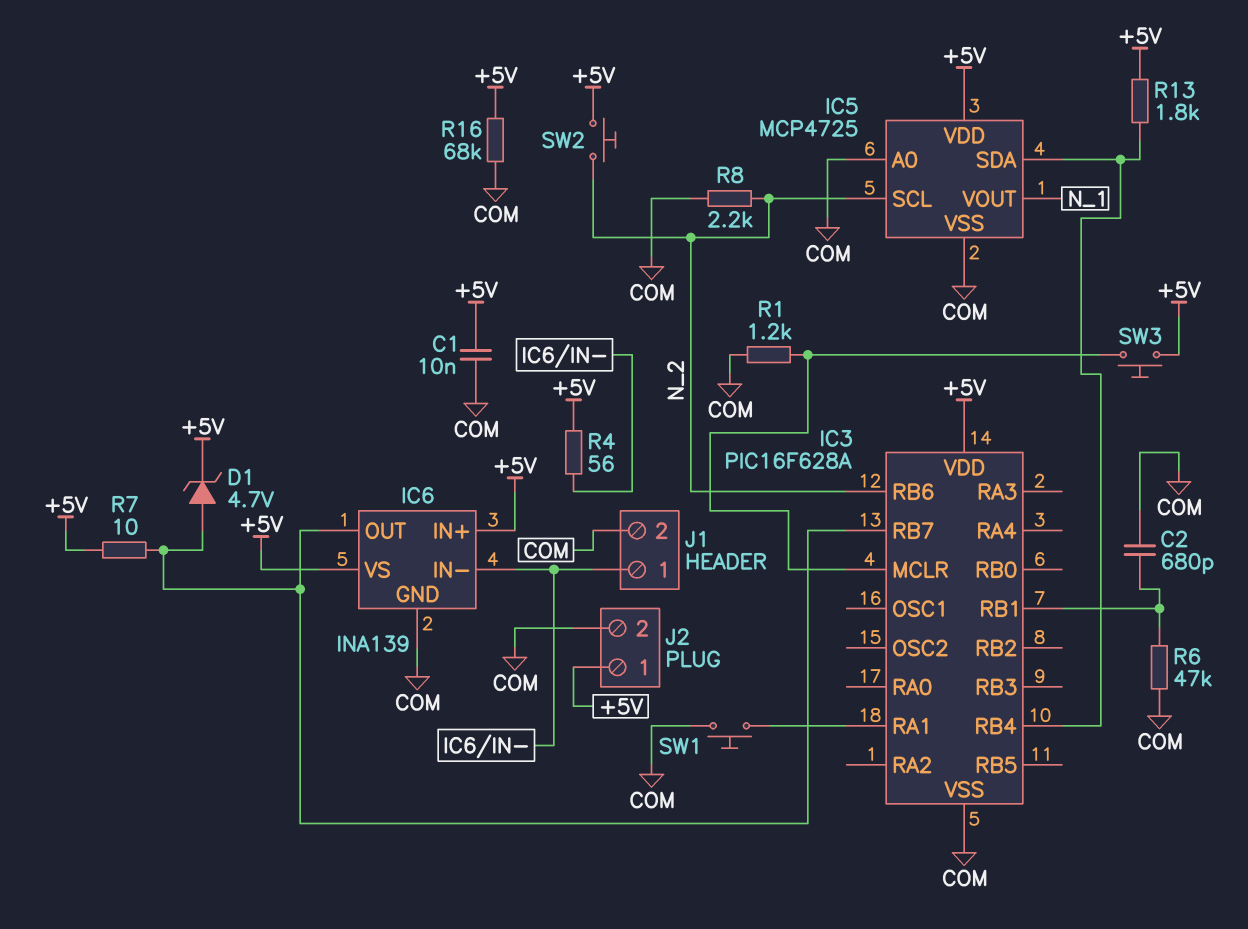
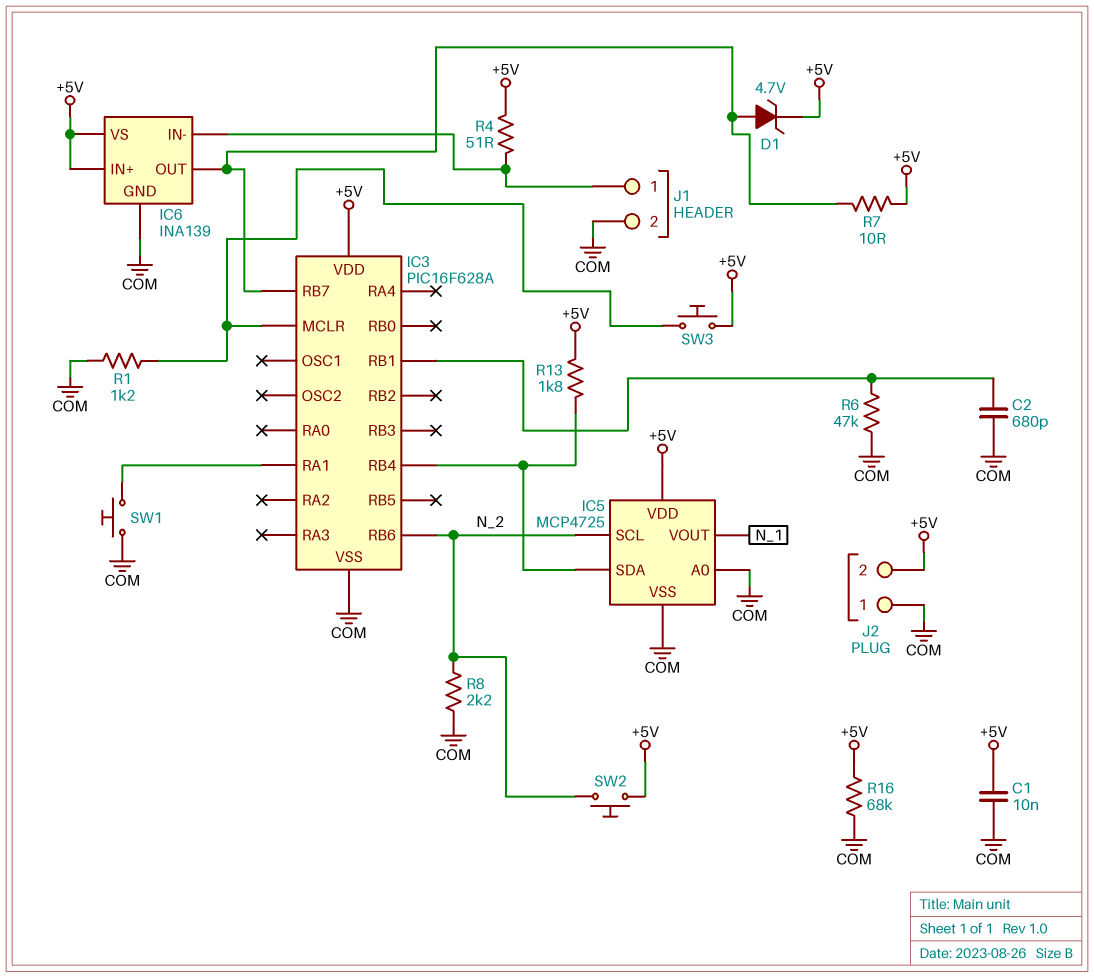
J2 pin 1: +5V -> COM
J2 pin 2: COM -> +5V
R4: 56 (+5V, IC6/IN-) -> 51 (+5V, IC6/IN-)

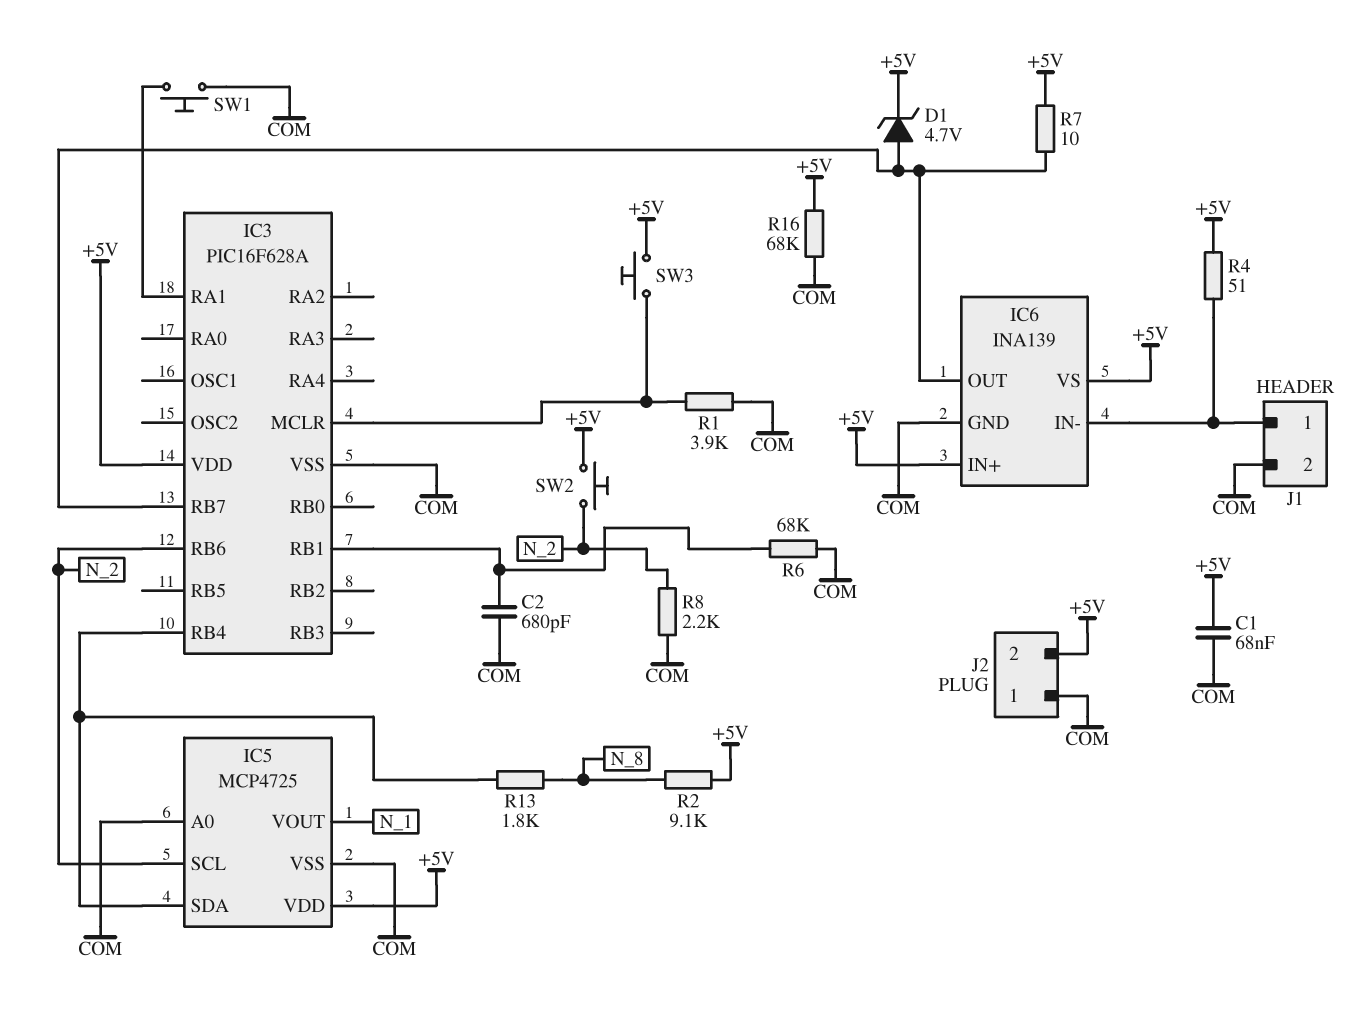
C1: 10nF (+5V, COM) -> 68nF (+5V, COM)
R1: 1.2k (COM, IC3/MCLR) -> 3.9k (COM, IC3/MCLR)
R2: none -> 9.1k (+5V, N_8)
R6: 47k (COM, IC3/RB1) -> 68k (COM, IC3/RB1)
R13: 1.8k (+5V, IC3/RB4) -> 1.8k (IC3/RB4, N_8)

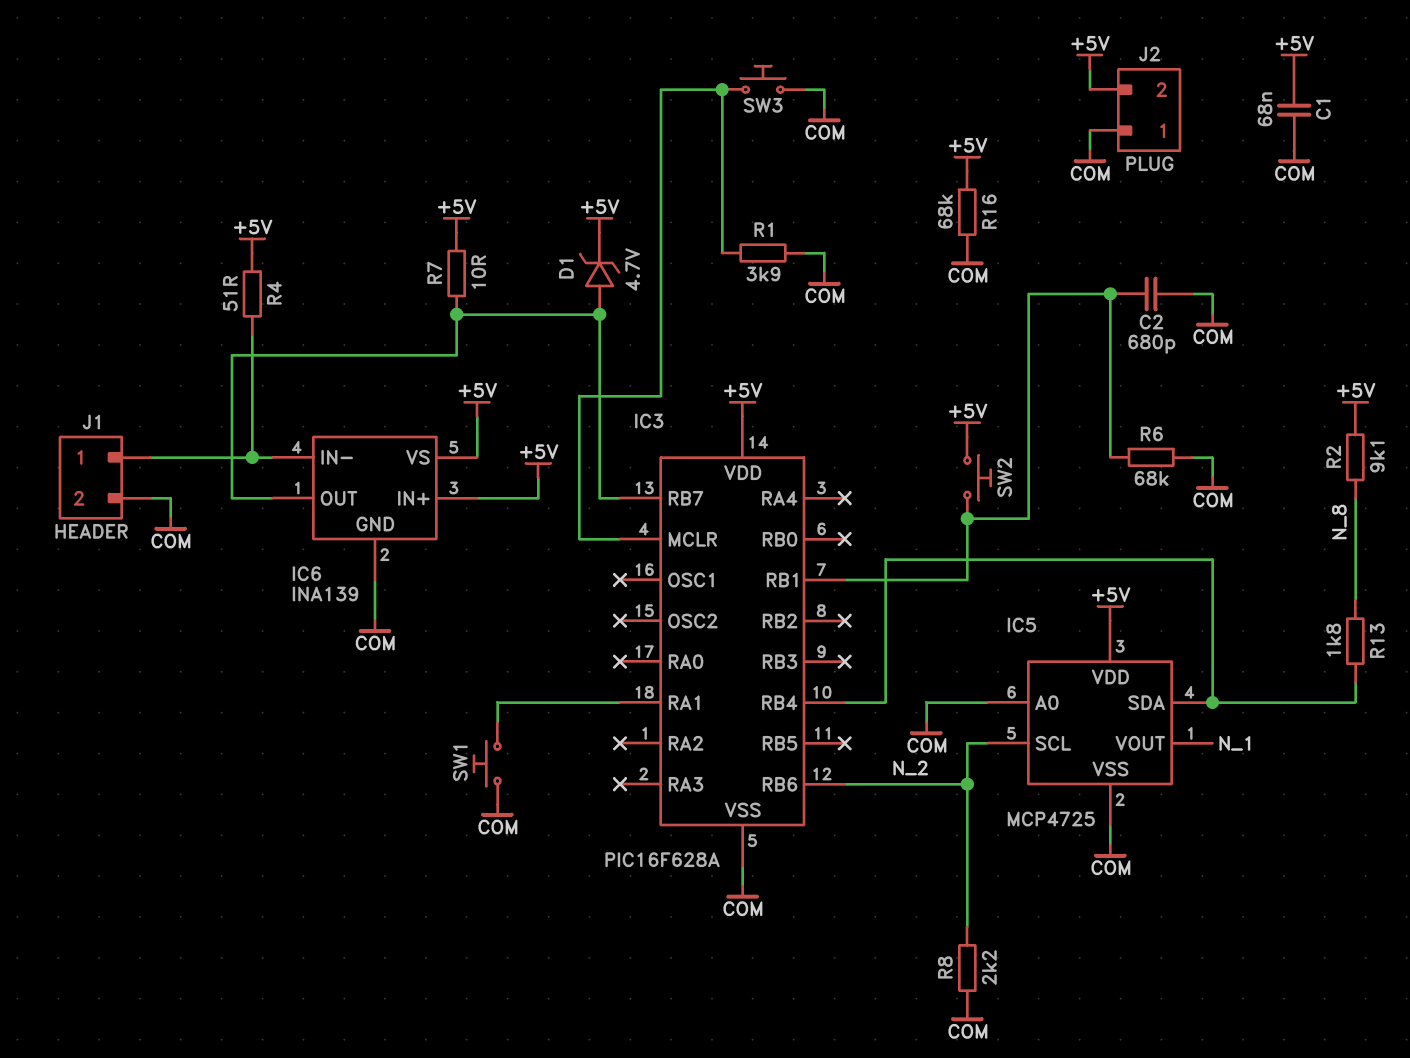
SW2: button (+5V, N_2) -> button (+5V, IC3/RB1)
SW3: button (+5V, IC3/MCLR) -> button (COM, IC3/MCLR)

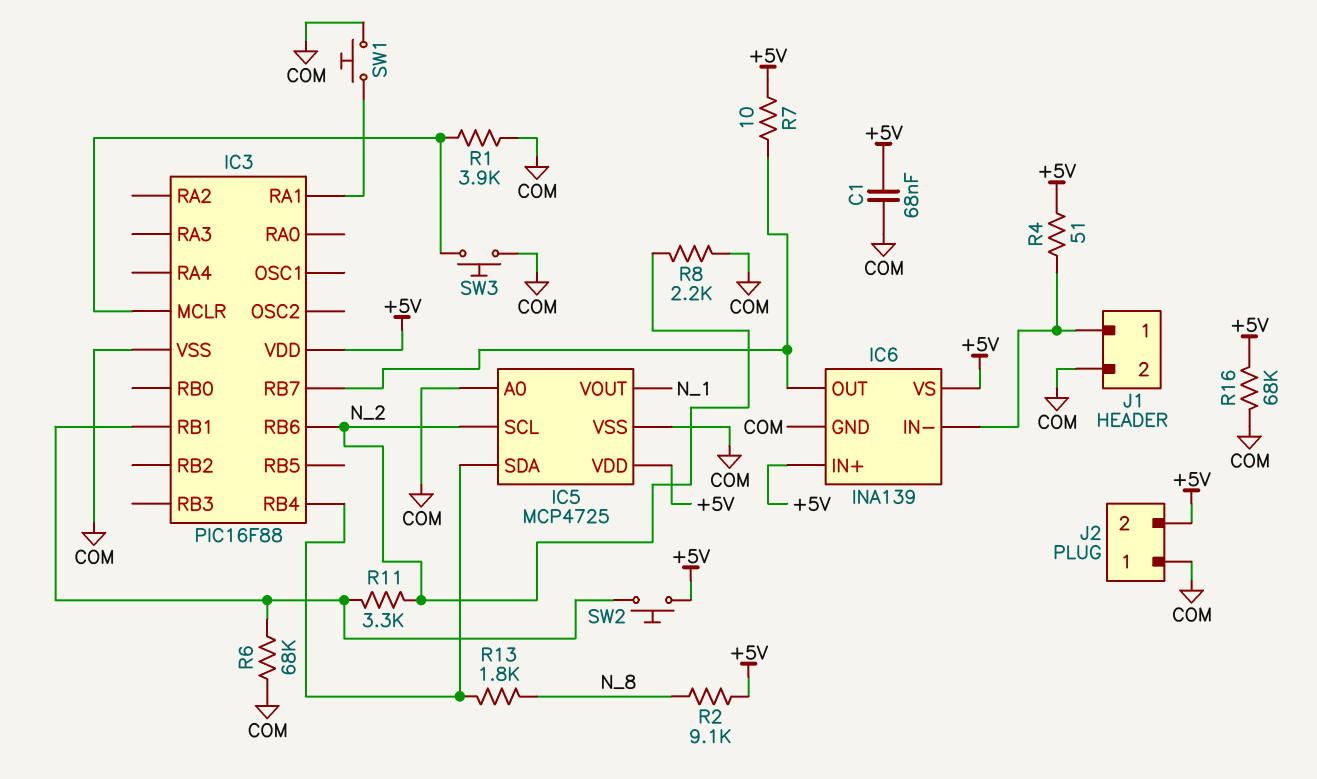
C2: 680pF (COM, IC3/RB1) -> none
D1: zener 4.7V (A IC3/RB7, K +5V) -> none
IC3: PIC16F628A -> PIC16F88
R11: none -> 3.3k (IC3/RB1, N_2)

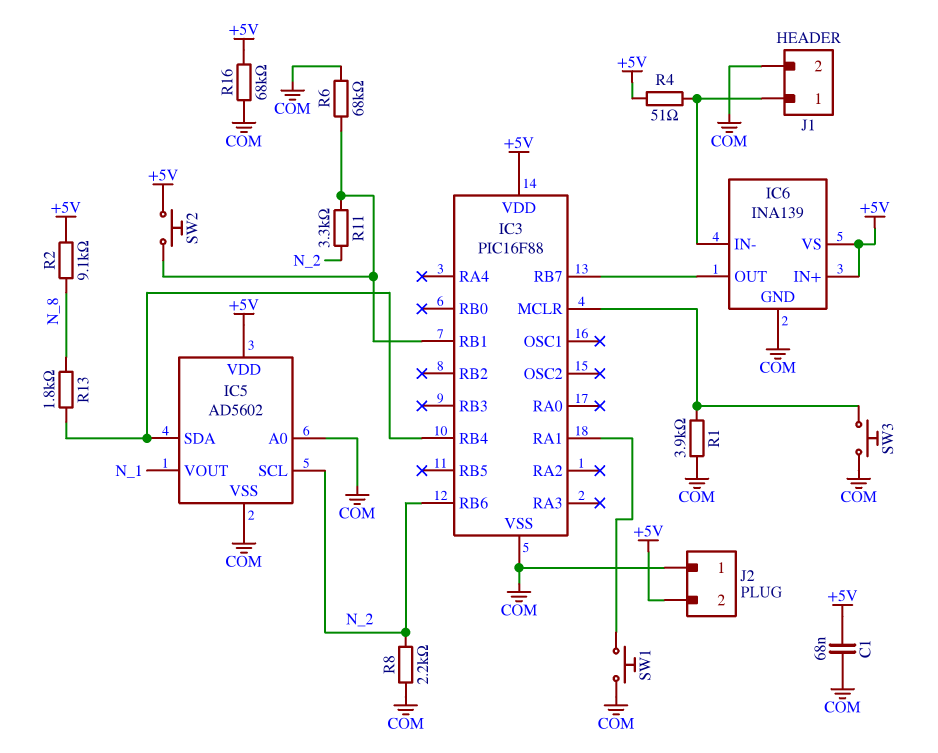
IC5: MCP4725 -> AD5602
R7: 10 (+5V, IC3/RB7) -> none

